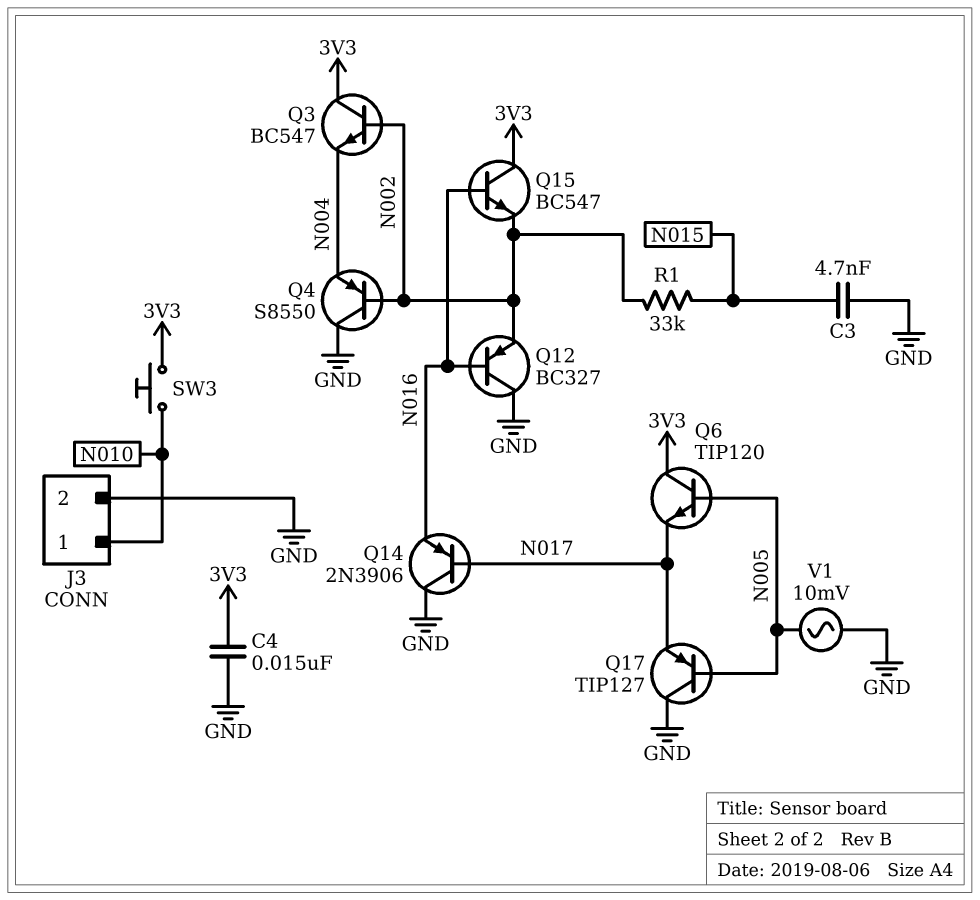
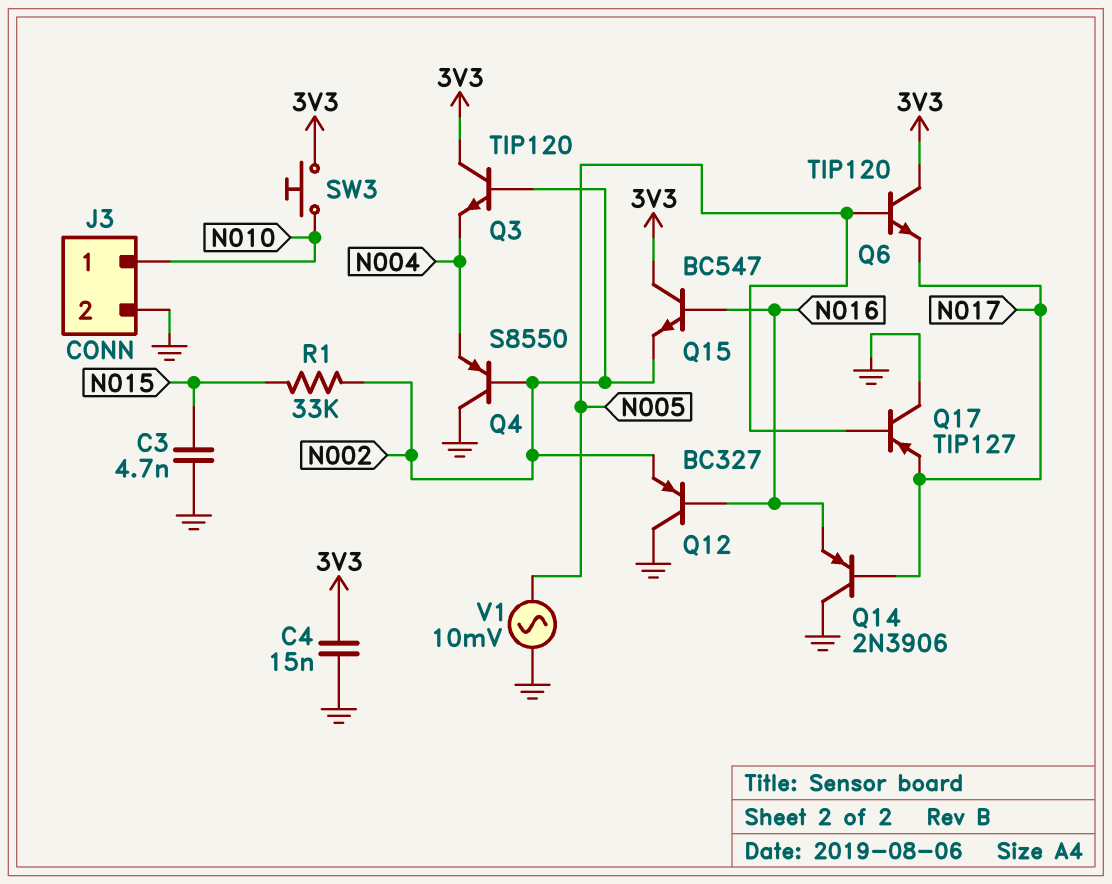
Q3: NPN BC547 (B N002, C 3V3, E N004) -> NPN TIP120 (B N002, C 3V3, E N004)

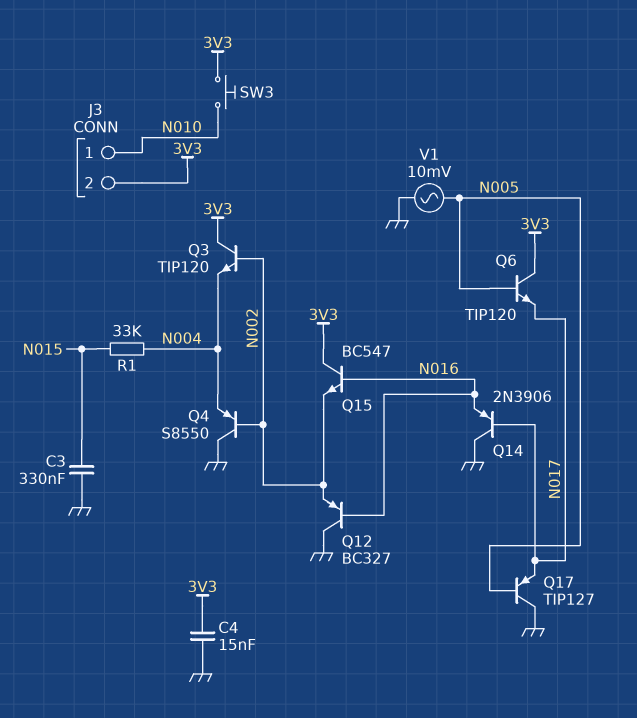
C3: 4.7nF (GND, N015) -> 330nF (GND, N015)
J3 pin 2: GND -> 3V3
R1: 33k (N002, N015) -> 33k (N004, N015)

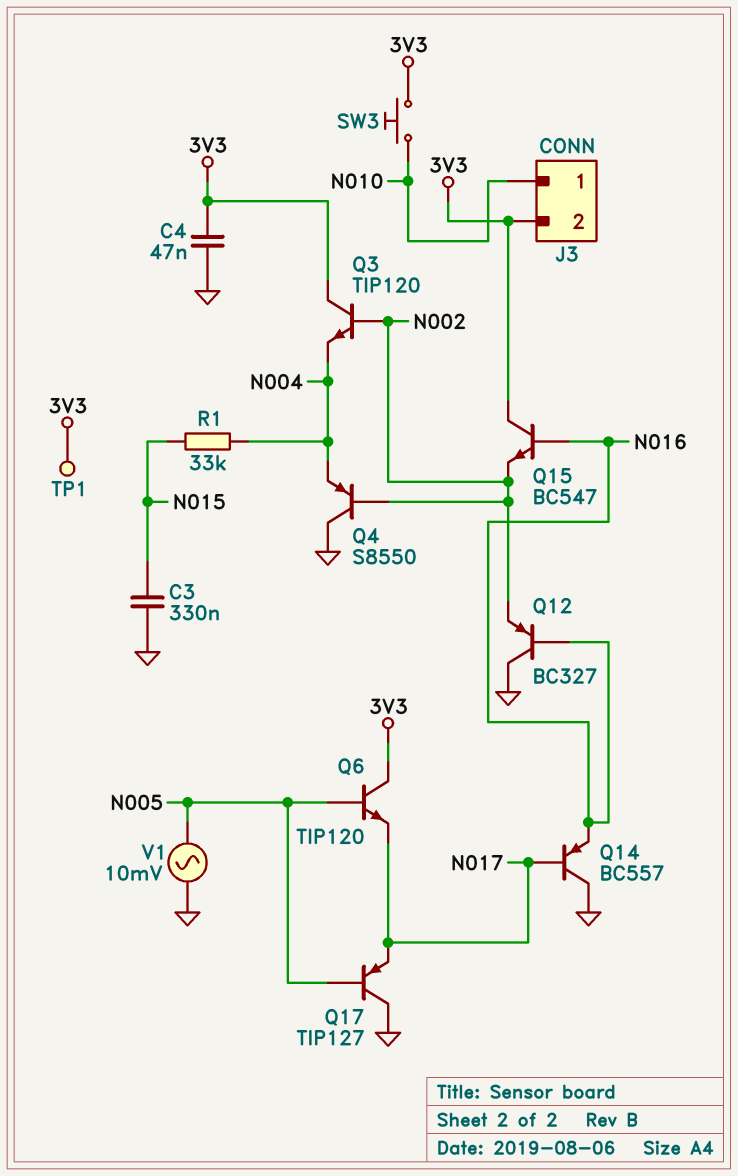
C4: 15nF (3V3, GND) -> 47nF (3V3, GND)
Q14: PNP 2N3906 (B N017, C GND, E N016) -> PNP BC557 (B N017, C GND, E N016)
TP1: none -> test point (3V3)

